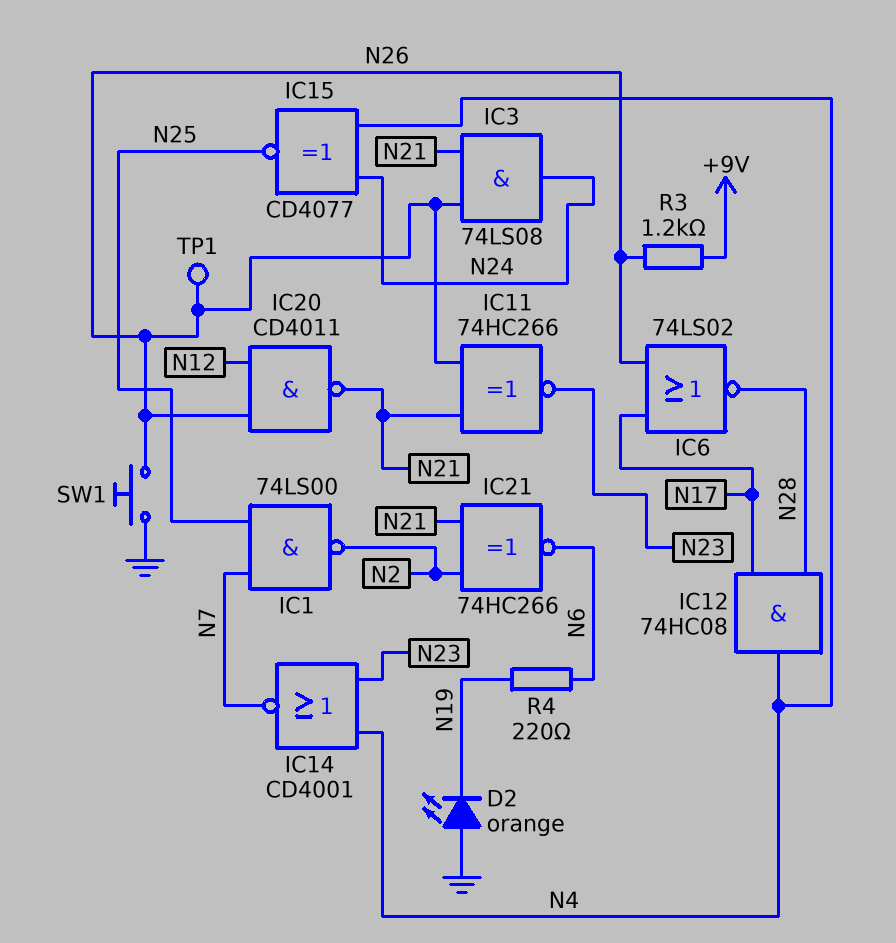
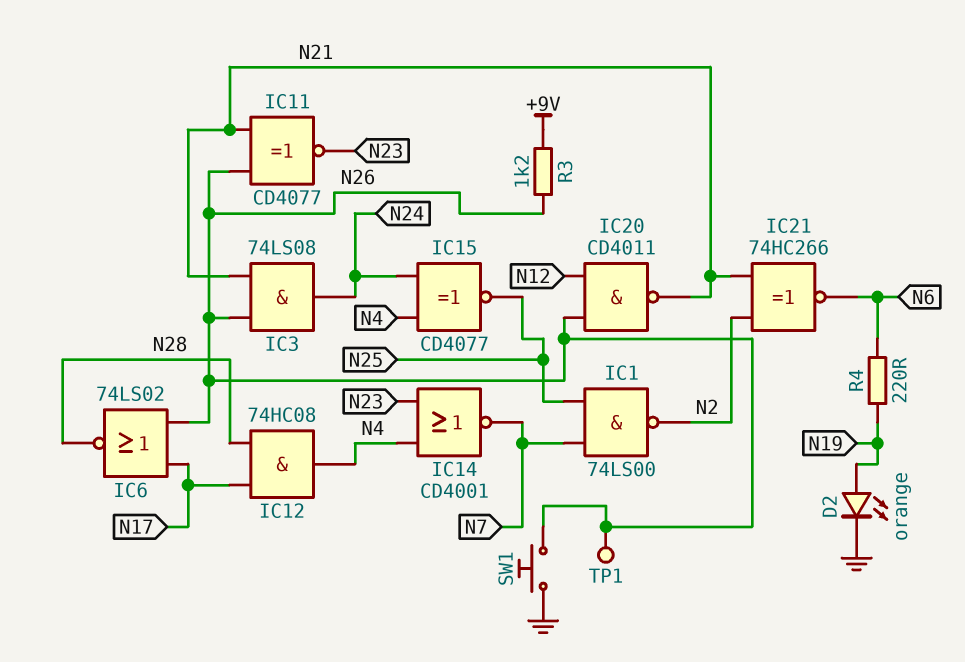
D2: LED orange (A GND, K N19) -> LED orange (A N19, K GND)
IC11: XNOR 74HC266 (in N21, in N26, out N23) -> XNOR CD4077 (in N21, in N26, out N23)

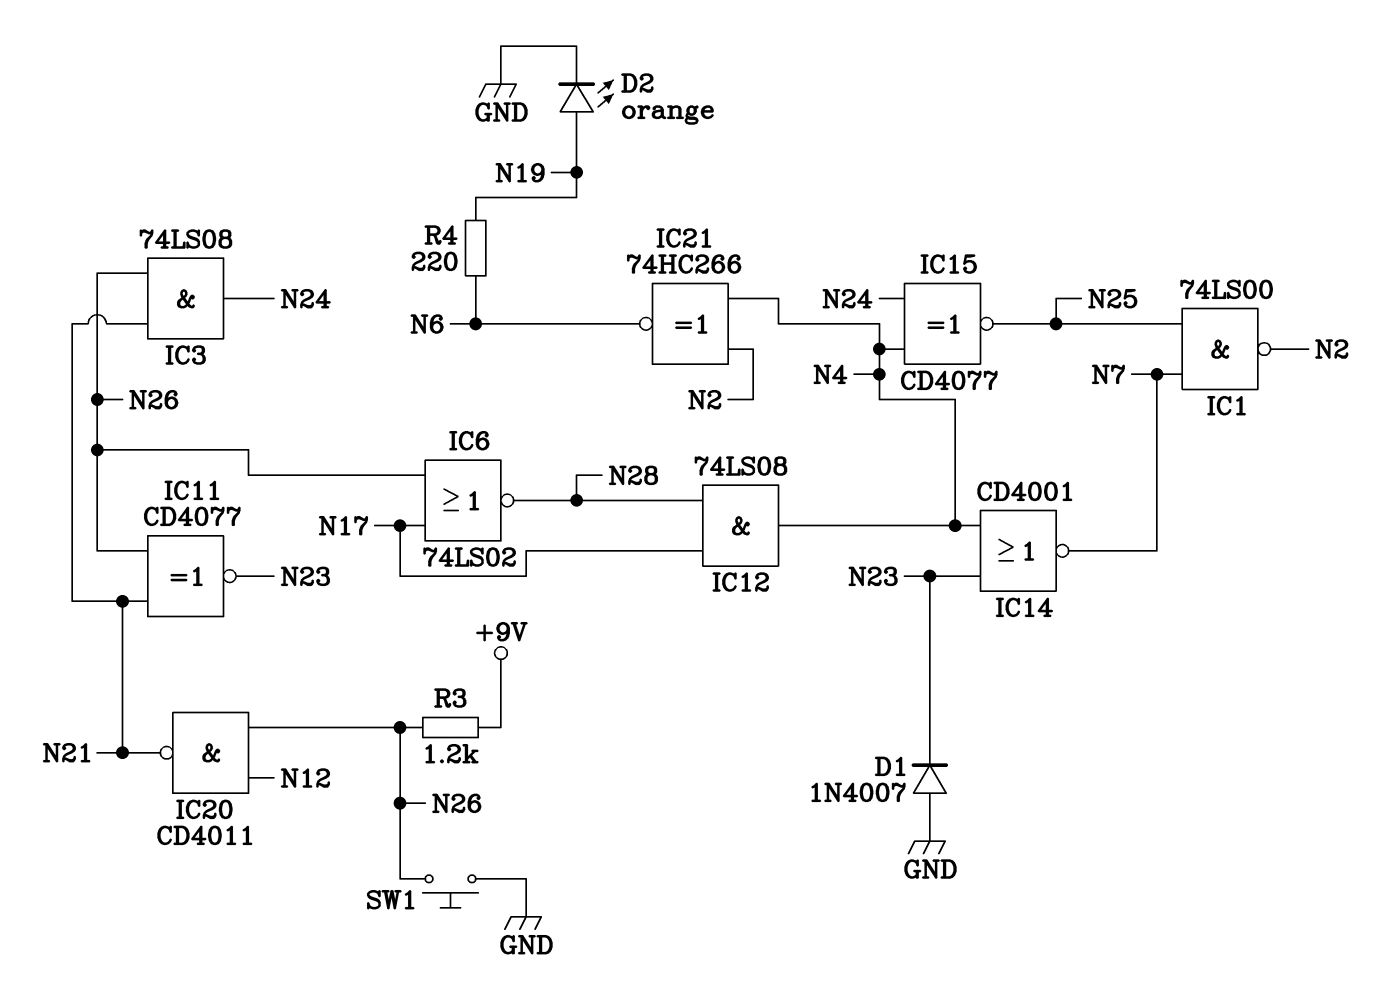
D1: none -> diode 1N4007 (A GND, K N23)
IC12: AND 74HC08 (in N17, in N28, out N4) -> AND 74LS08 (in N17, in N28, out N4)
IC21: XNOR 74HC266 (in N2, in N21, out N6) -> XNOR 74HC266 (in N2, in N4, out N6)
TP1: test point (N26) -> none

